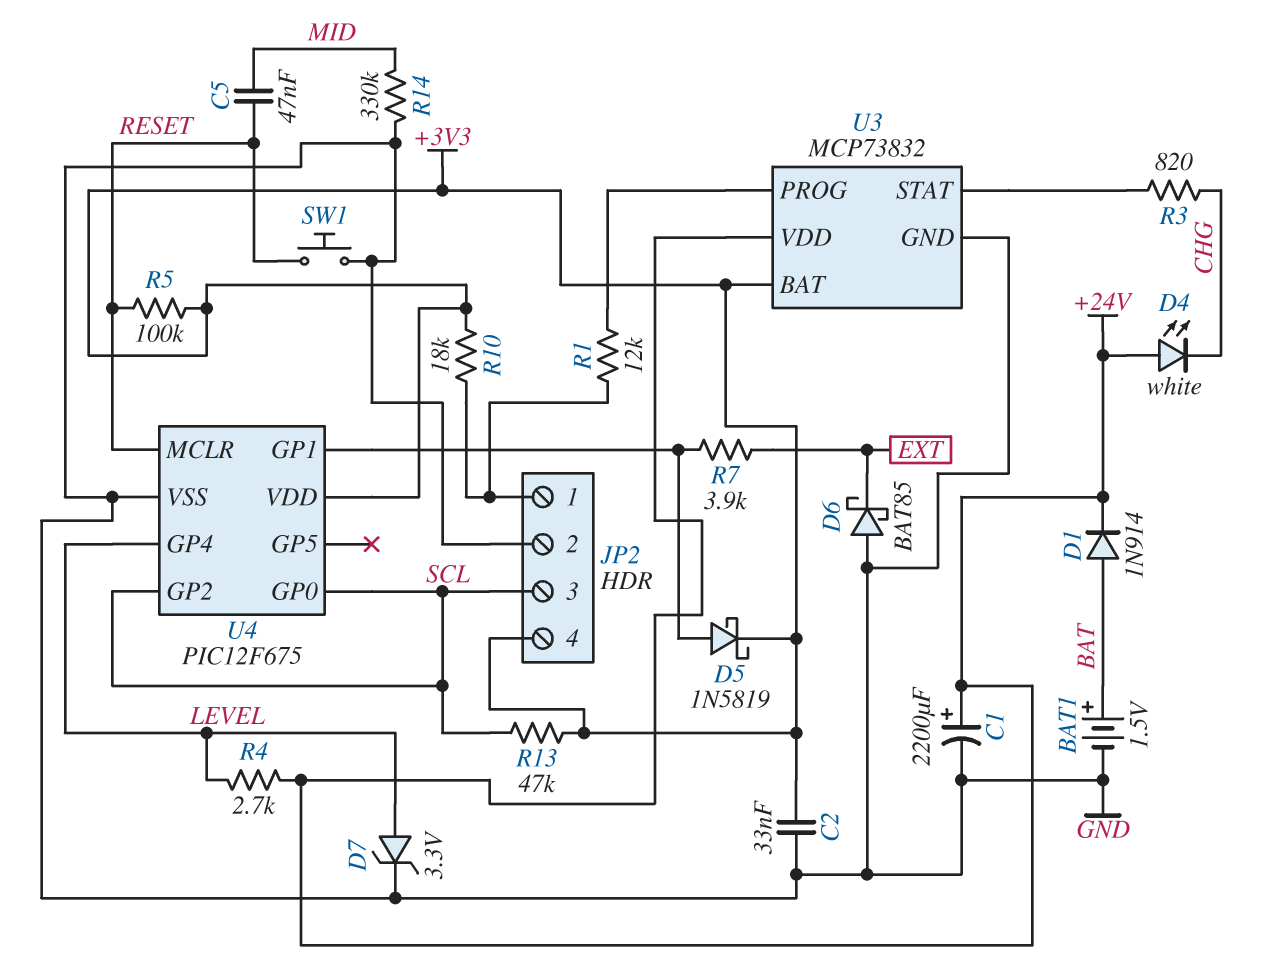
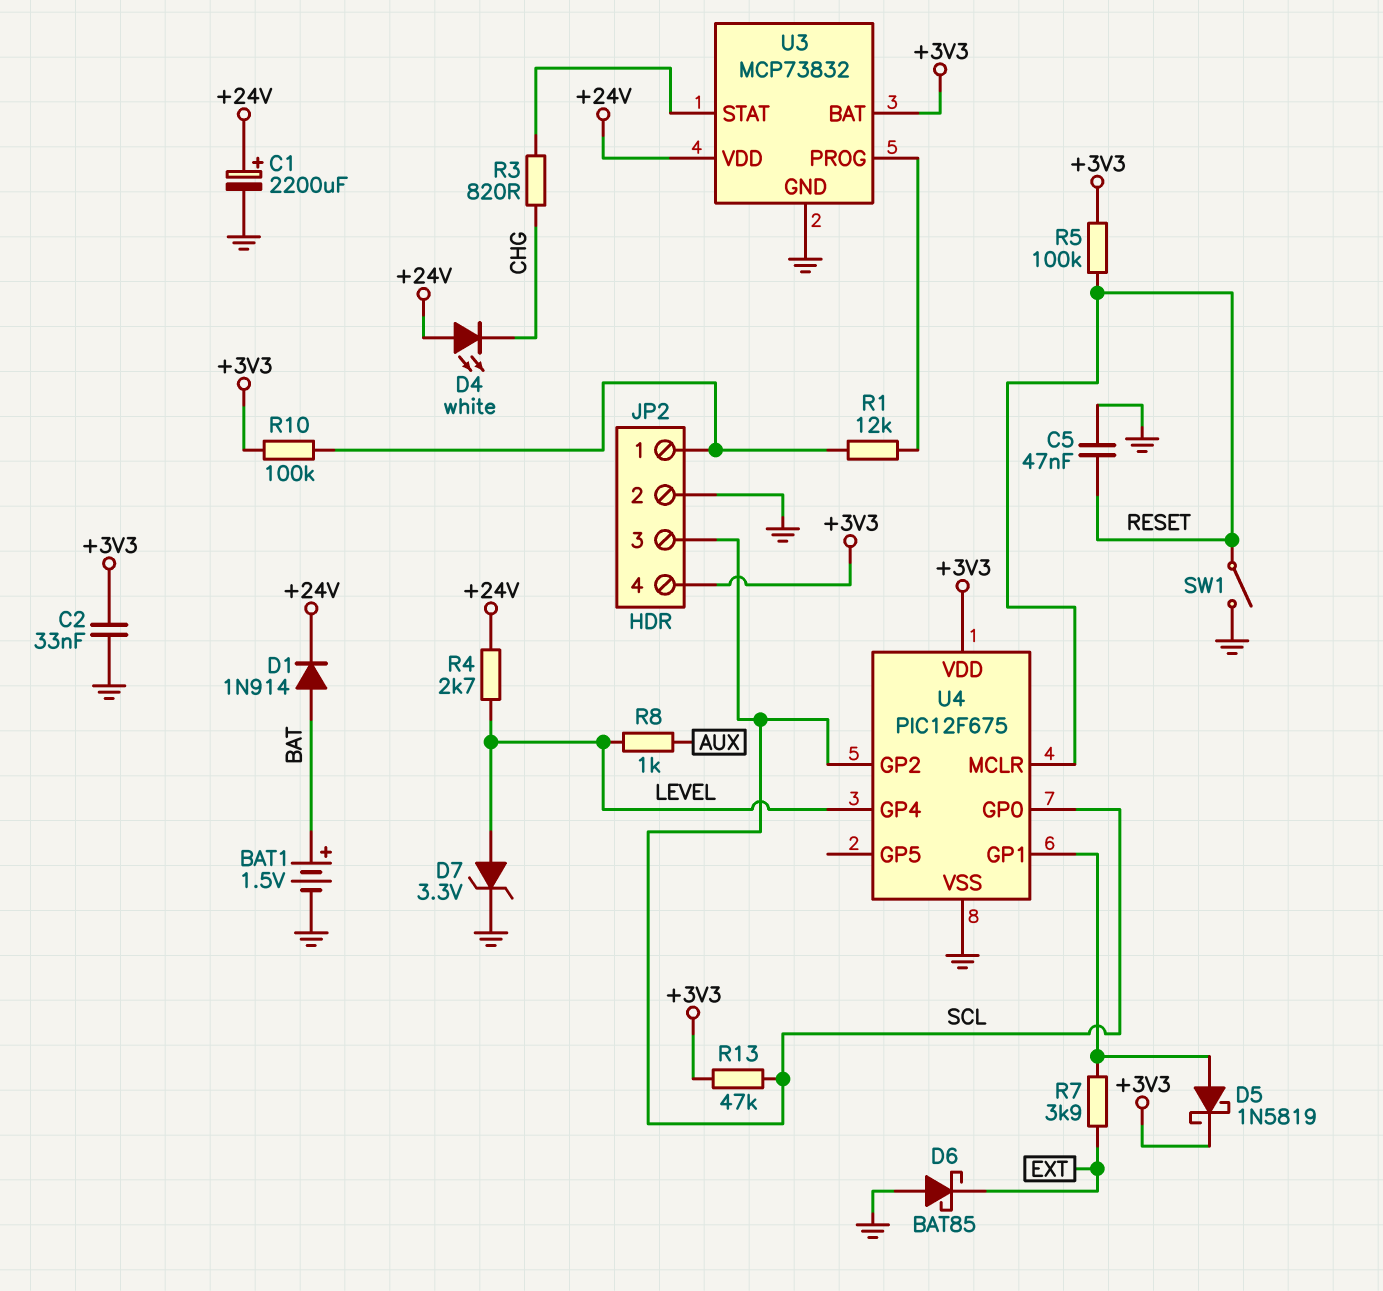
C5: 47nF (MID, RESET) -> 47nF (GND, RESET)
R8: none -> 1k (AUX, LEVEL)
R10: 18k (+3V3, JP2/1) -> 100k (+3V3, JP2/1)
R14: 330k (GND, MID) -> none
SW1: button (GND, RESET) -> switch (GND, RESET)

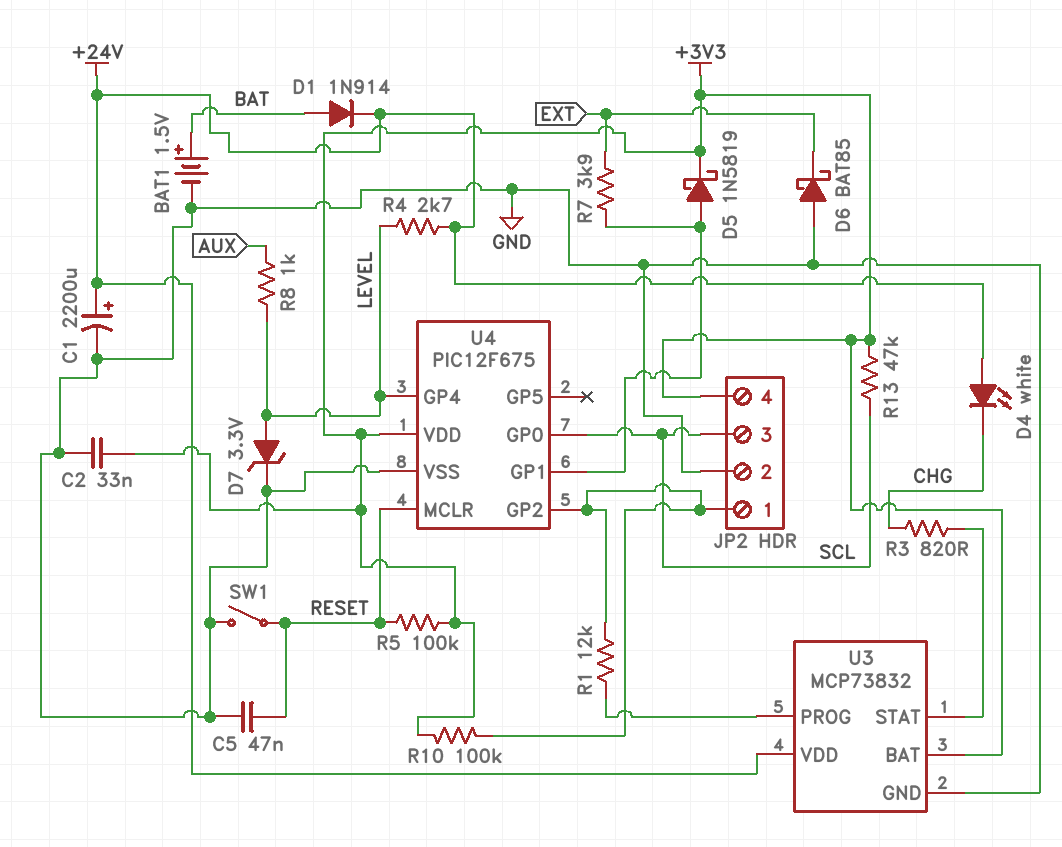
U4 pin GP2: SCL -> JP2/1

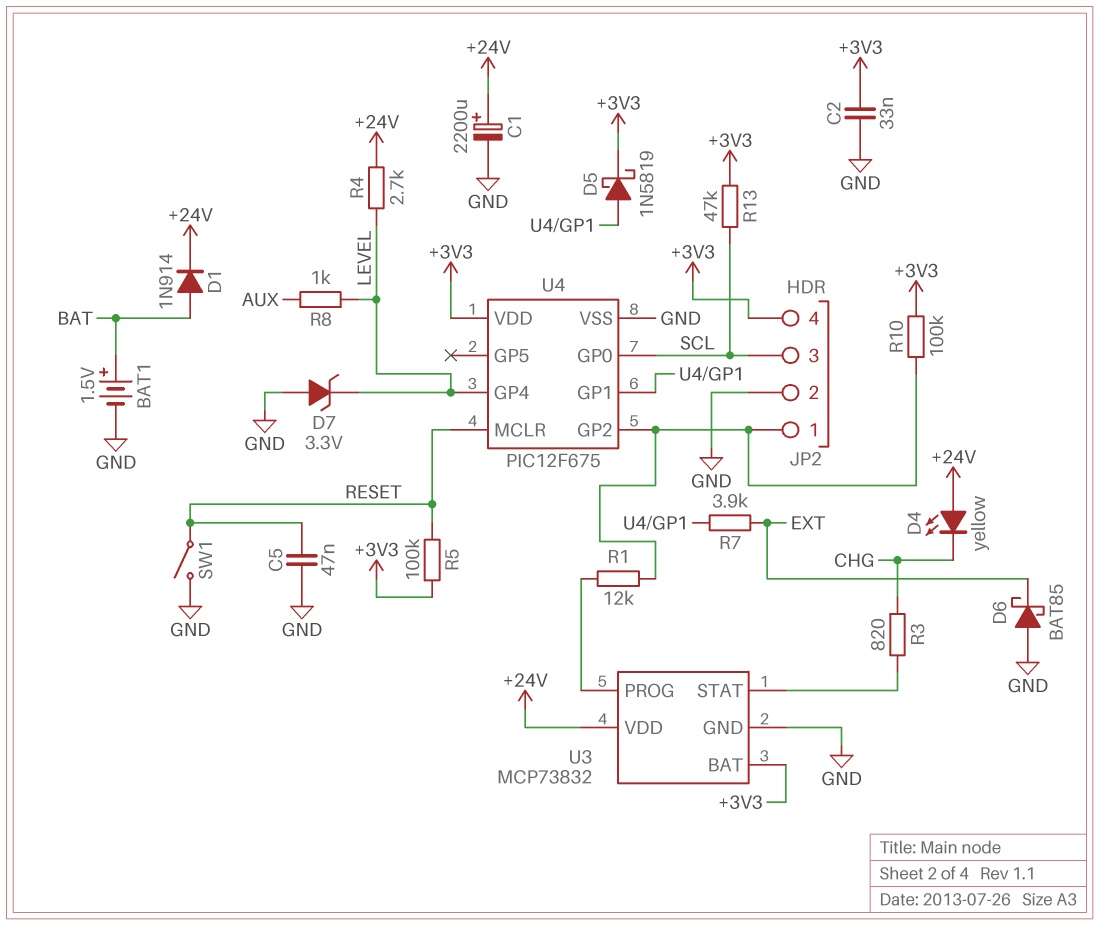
D4: LED white (A +24V, K CHG) -> LED yellow (A +24V, K CHG)
D7: zener 3.3V (A LEVEL, K GND) -> zener 3.3V (A GND, K LEVEL)

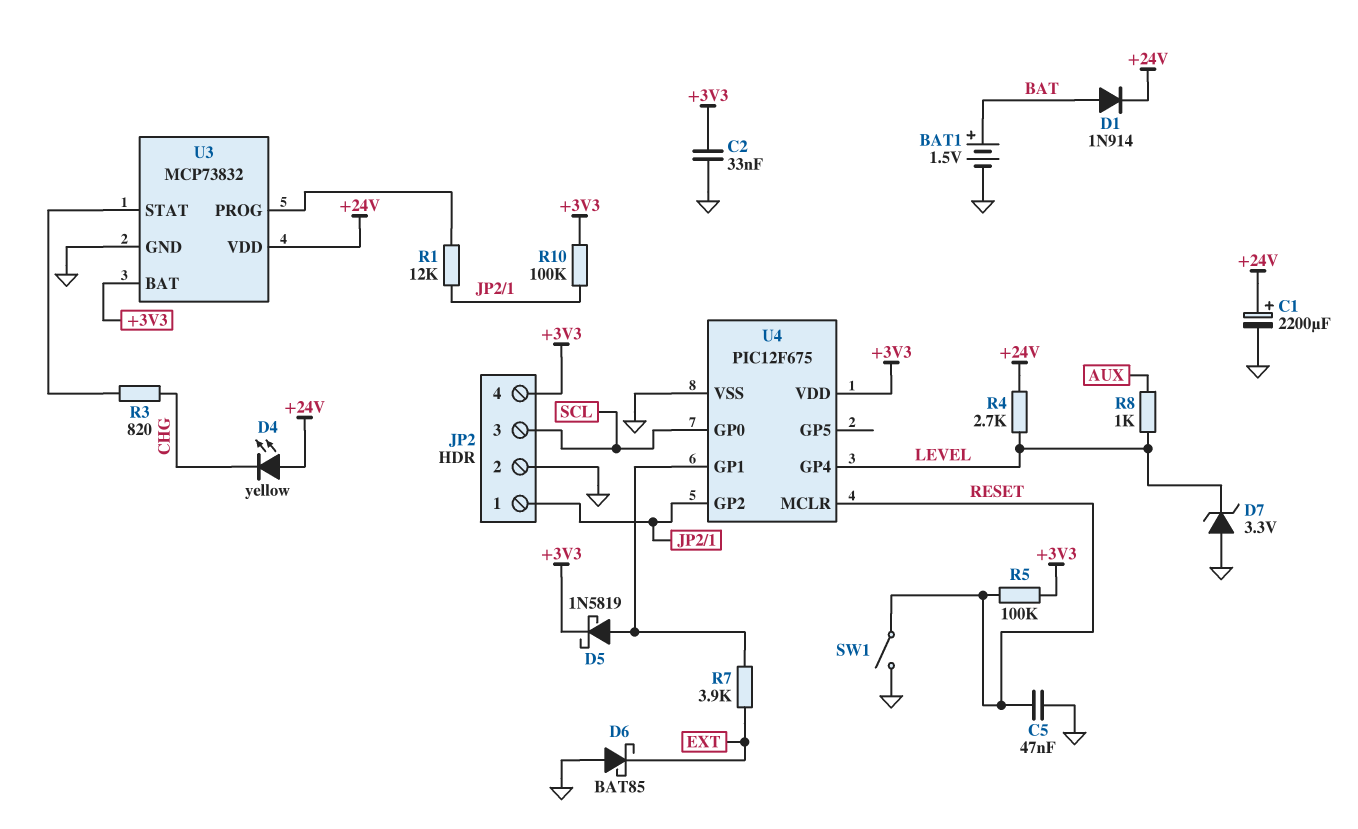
R13: 47k (+3V3, SCL) -> none

